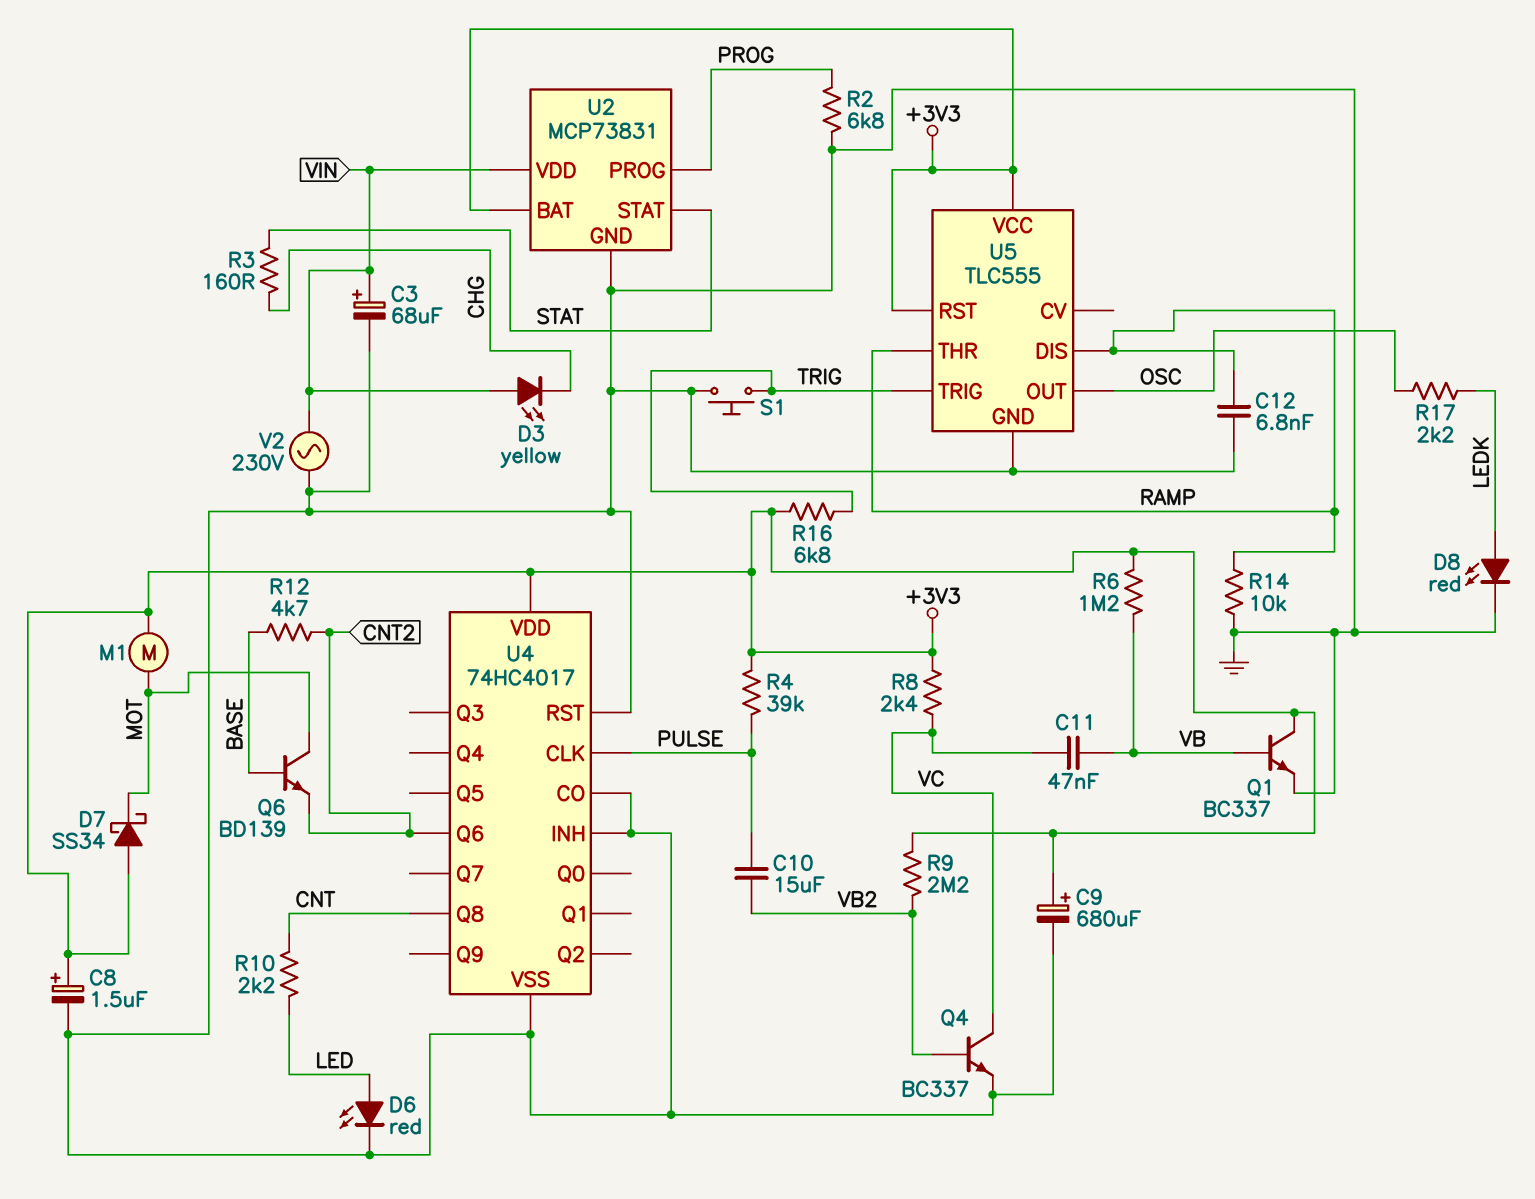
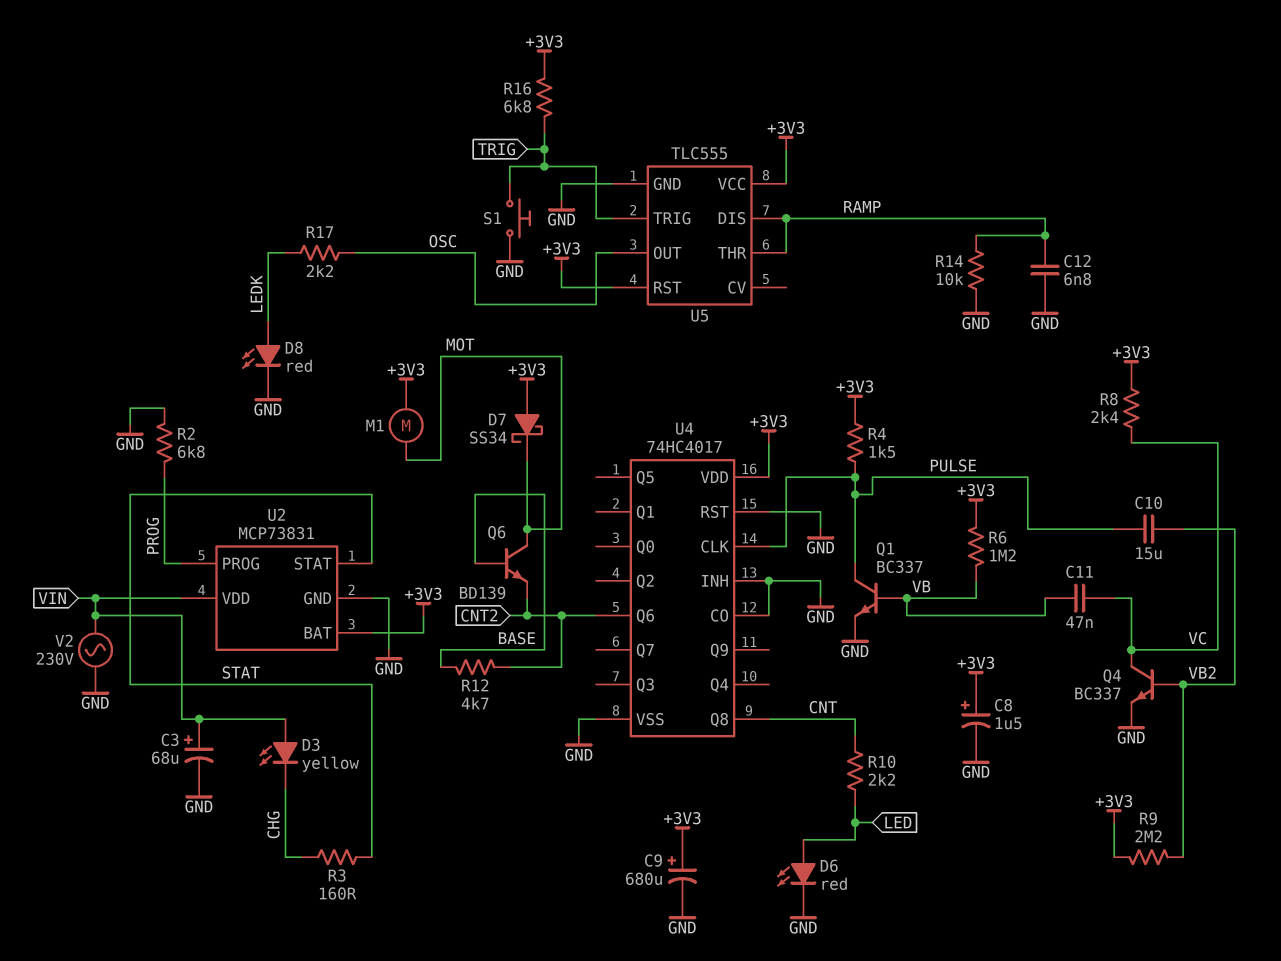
Q1: NPN BC337 (B VB, C +3V3, E GND) -> NPN BC337 (B VB, C PULSE, E GND)
R4: 39k (+3V3, PULSE) -> 1.5k (+3V3, PULSE)

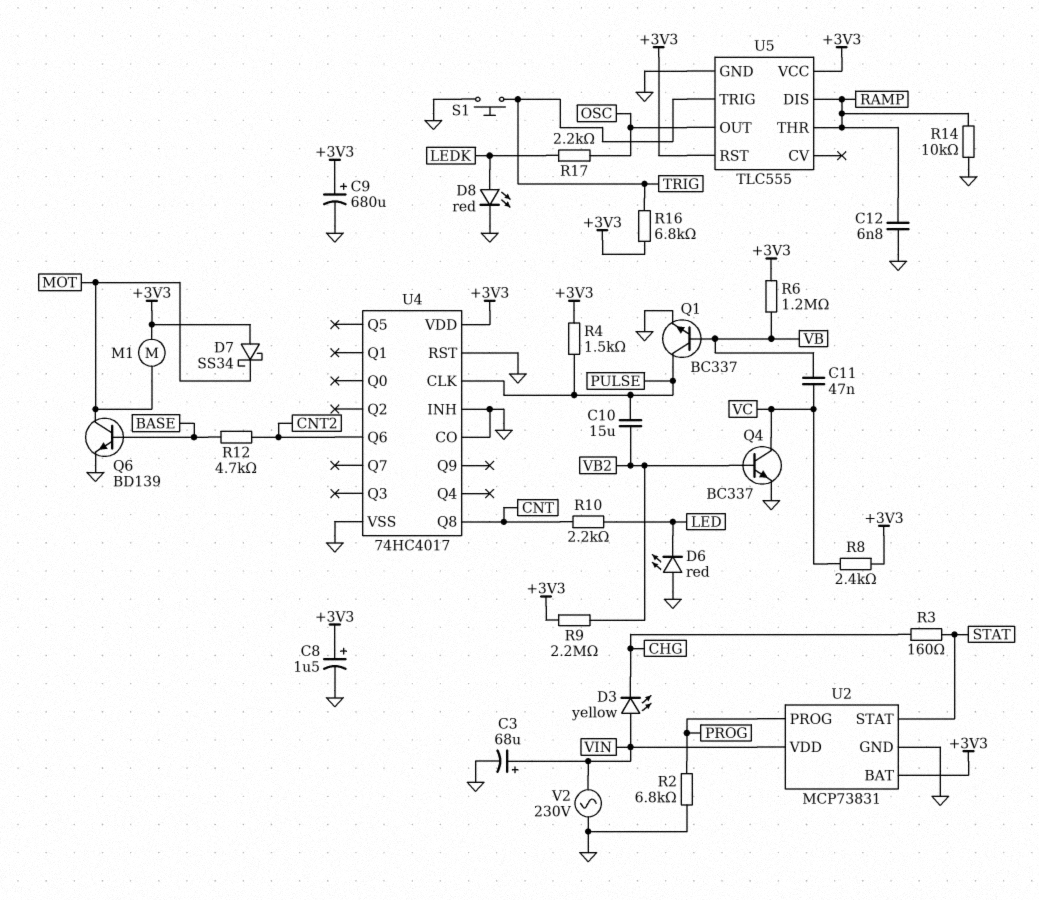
D6: LED red (A LED, K GND) -> LED red (A GND, K LED)
Q6: NPN BD139 (B BASE, C MOT, E CNT2) -> NPN BD139 (B BASE, C MOT, E GND)

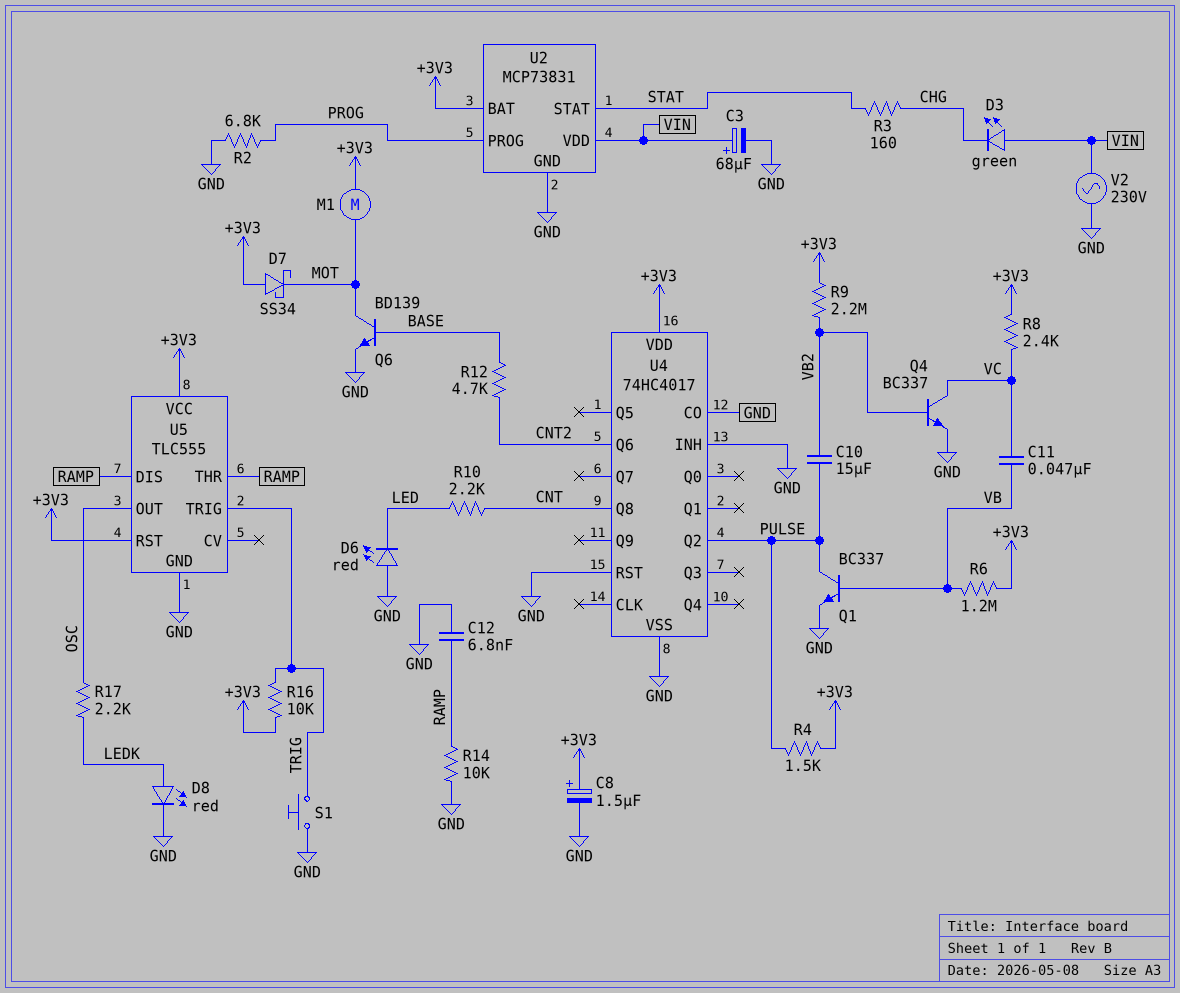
C9: 680uF (plus +3V3, minus GND) -> none
D3: LED yellow (A VIN, K CHG) -> LED green (A VIN, K CHG)
R16: 6.8k (+3V3, TRIG) -> 10k (+3V3, TRIG)
U4 pin CLK: PULSE -> none
U4 pin Q2: none -> PULSE

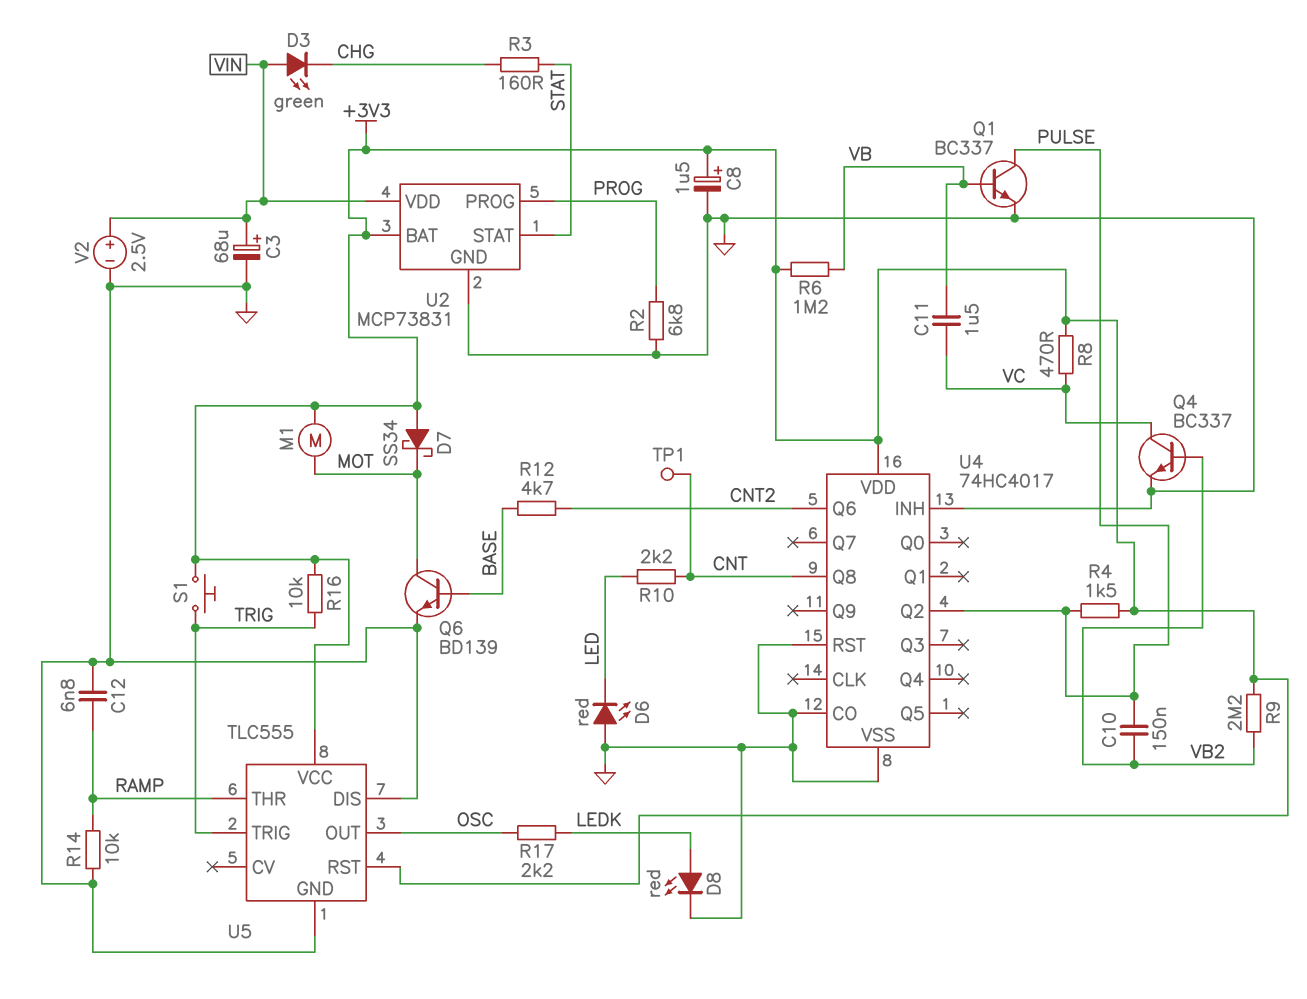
C10: 15uF (PULSE, VB2) -> 150nF (PULSE, VB2)
C11: 47nF (VB, VC) -> 1.5uF (VB, VC)
R8: 2.4k (+3V3, VC) -> 470 (+3V3, VC)
S1: button (GND, TRIG) -> button (+3V3, TRIG)
TP1: none -> test point (CNT)
U5 pin DIS: RAMP -> GND
V2: AC 230V (GND, VIN) -> 2.5V (plus VIN, minus GND)

